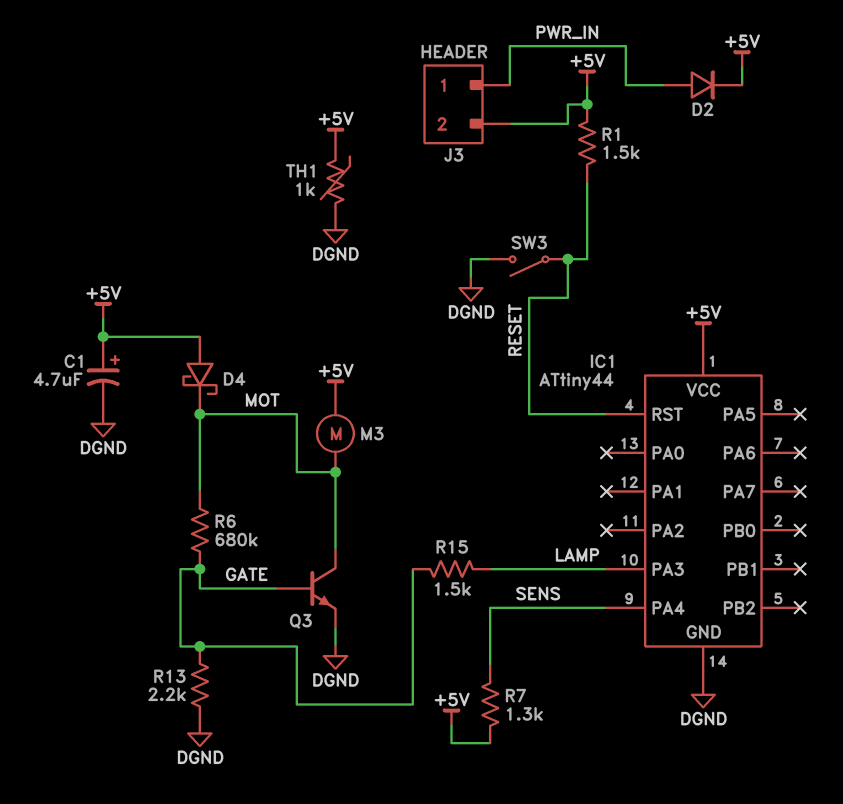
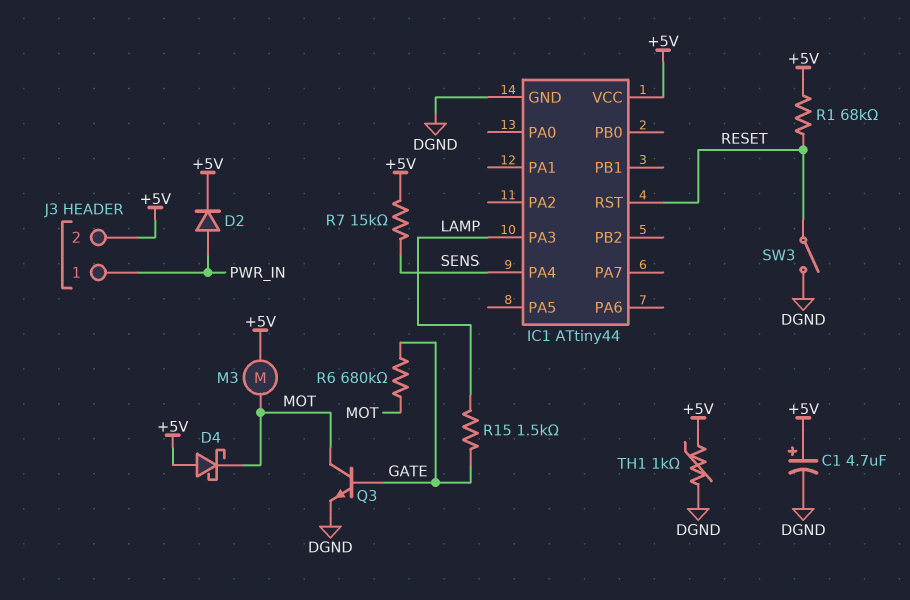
R1: 1.5k (+5V, RESET) -> 68k (+5V, RESET)
R7: 1.3k (+5V, SENS) -> 15k (+5V, SENS)
R13: 2.2k (DGND, GATE) -> none

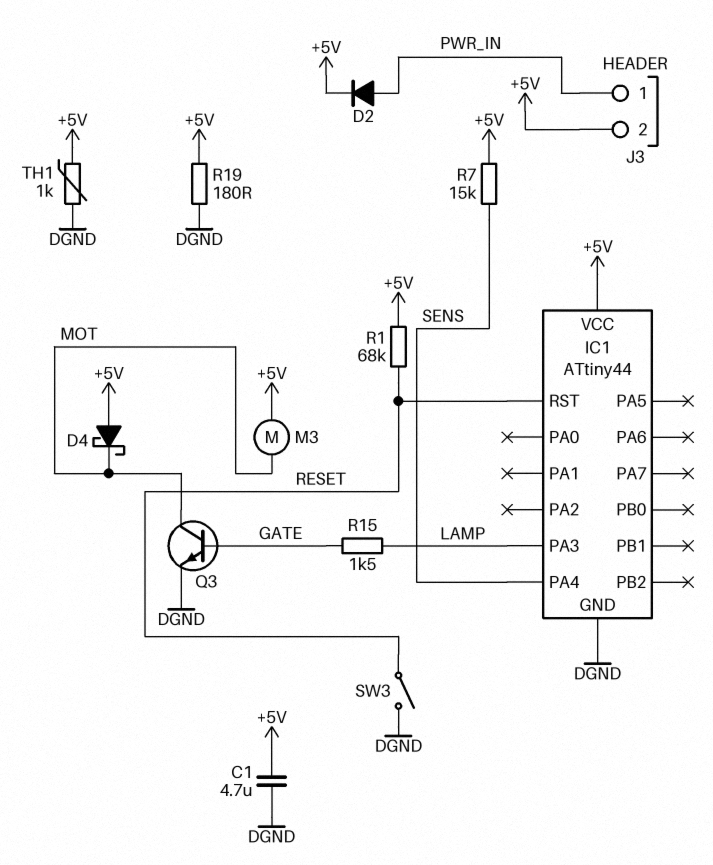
C1: 4.7uF (plus +5V, minus DGND) -> 4.7uF (+5V, DGND)
R6: 680k (GATE, MOT) -> none
R19: none -> 180 (+5V, DGND)

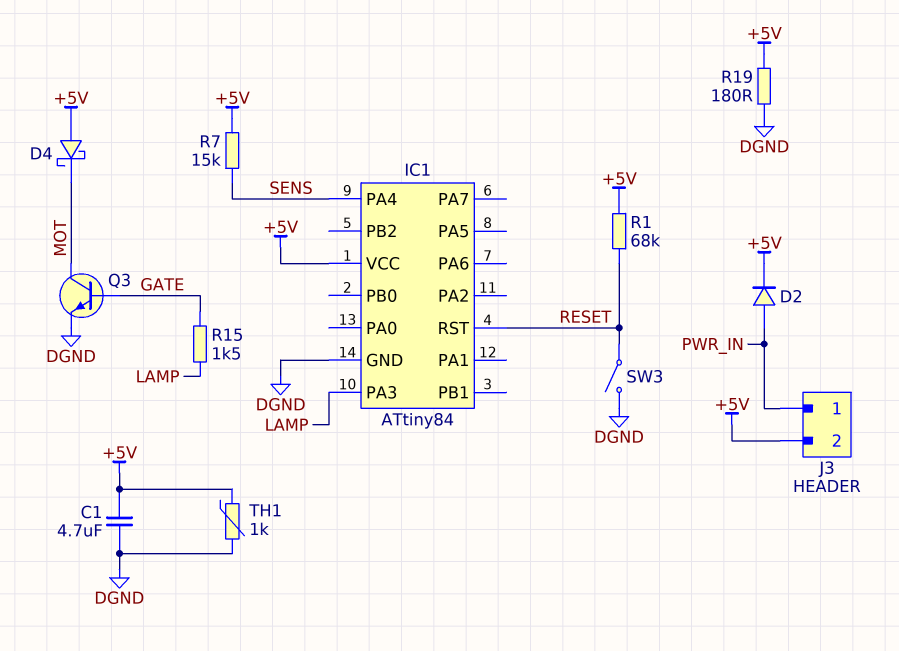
IC1: ATtiny44 -> ATtiny84
M3: motor (+5V, MOT) -> none

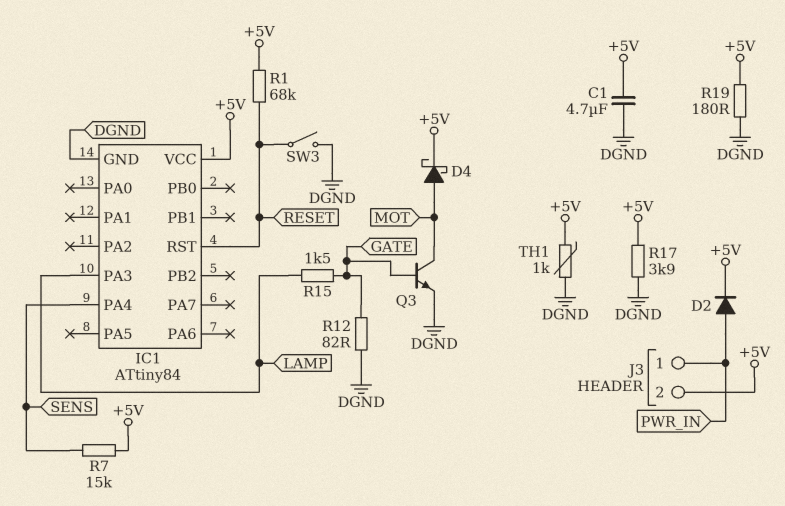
D4: schottky (A +5V, K MOT) -> schottky (A MOT, K +5V)
R12: none -> 82 (DGND, GATE)
R17: none -> 3.9k (+5V, DGND)

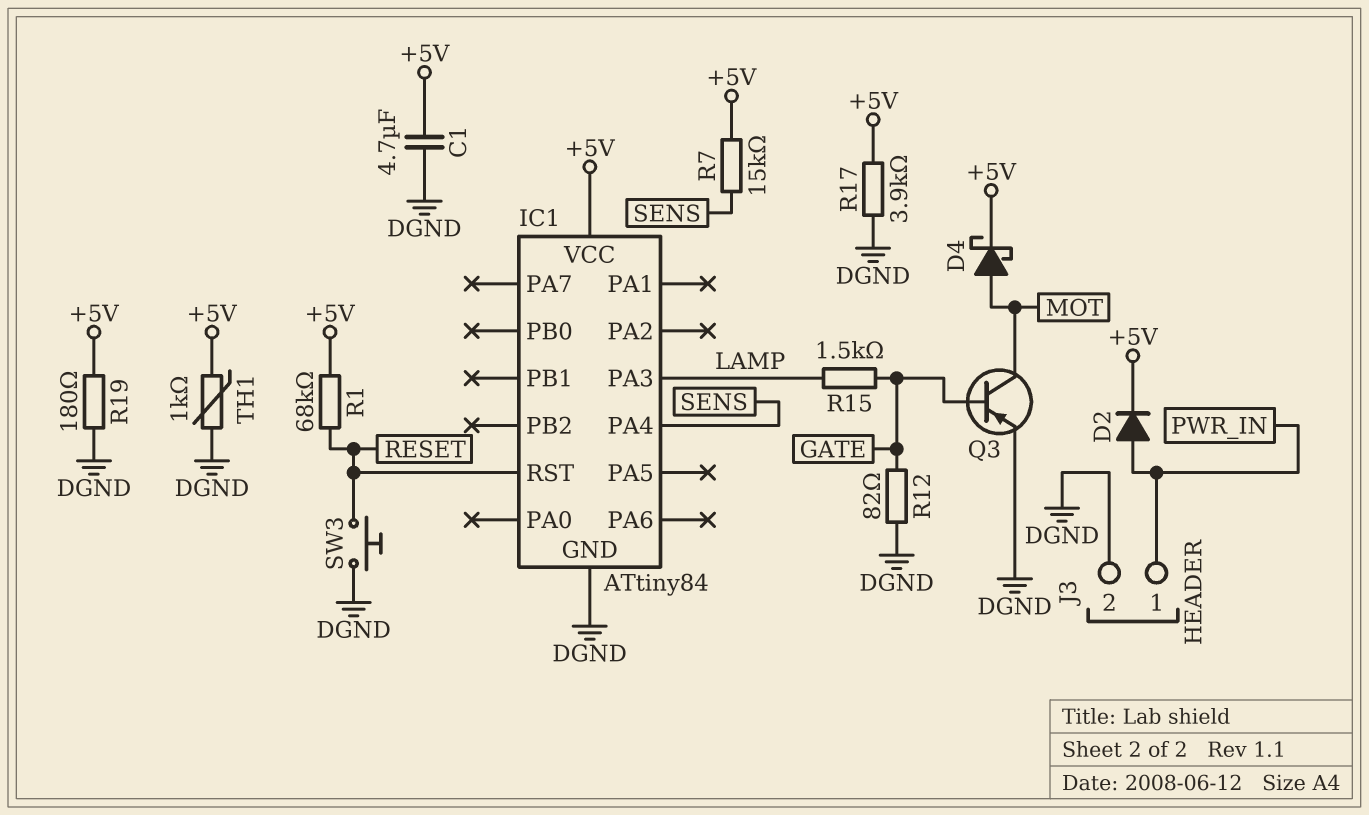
J3 pin 2: +5V -> DGND
Q3: NPN (B GATE, C MOT, E DGND) -> PNP (B GATE, C MOT, E DGND)
SW3: switch (DGND, RESET) -> button (DGND, RESET)

